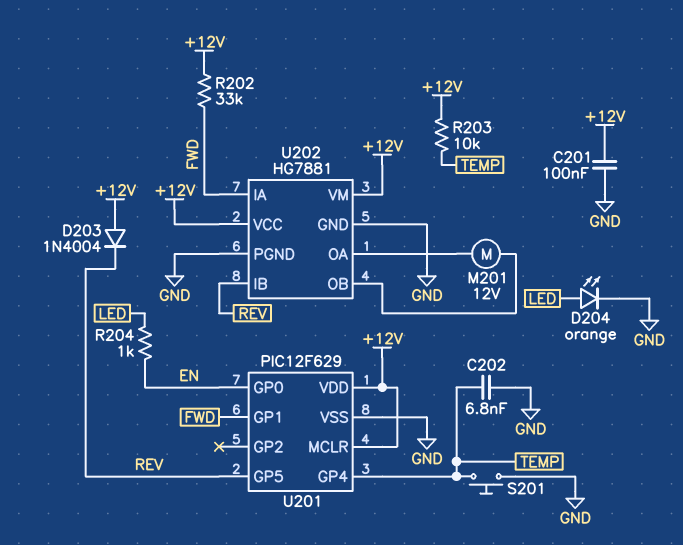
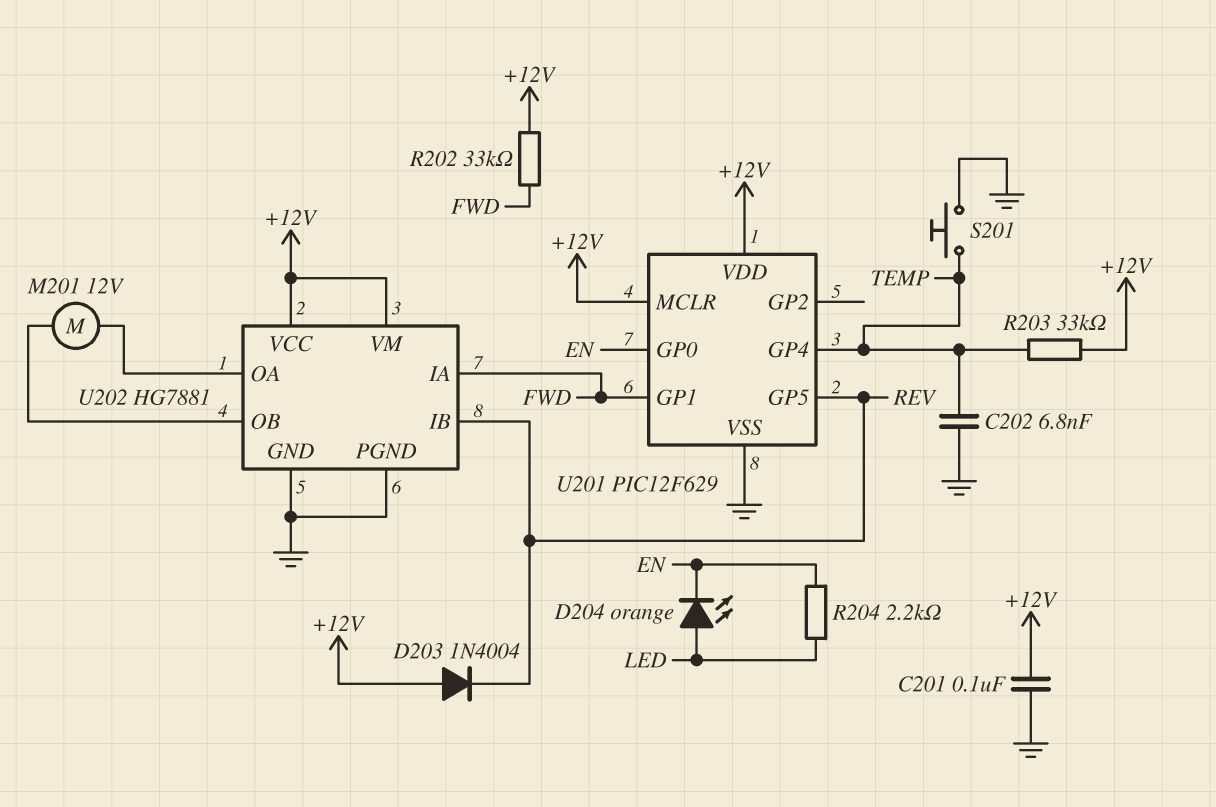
D204: LED orange (A LED, K GND) -> LED orange (A LED, K EN)
R203: 10k (+12V, TEMP) -> 33k (+12V, TEMP)
R204: 1k (EN, LED) -> 2.2k (EN, LED)

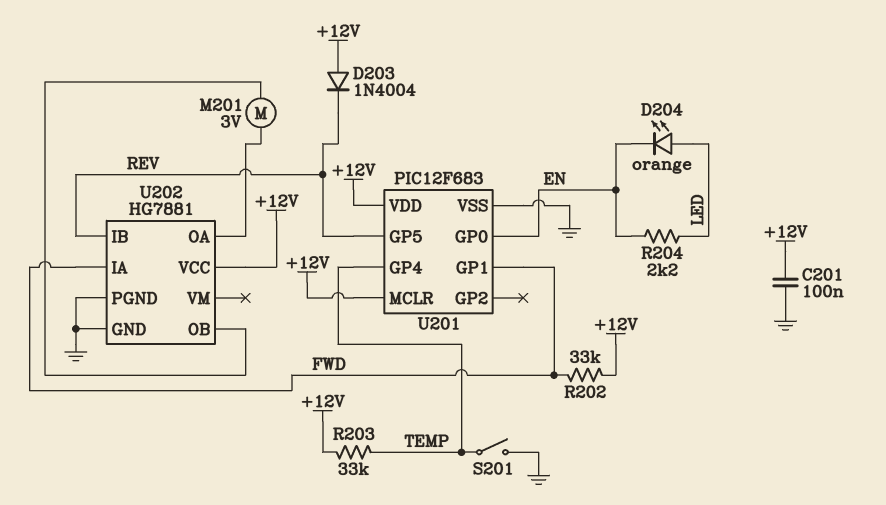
C202: 6.8nF (GND, TEMP) -> none
M201: motor 12V (U202/OA, U202/OB) -> motor 3V (U202/OA, U202/OB)
S201: button (GND, TEMP) -> switch (GND, TEMP)
U201: PIC12F629 -> PIC12F683
U202 pin VM: +12V -> none

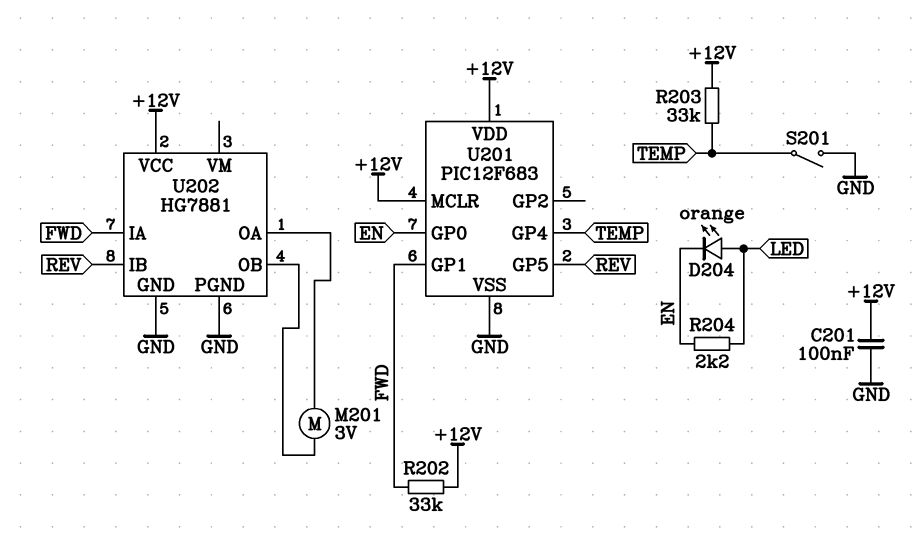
D203: diode 1N4004 (A +12V, K REV) -> none

